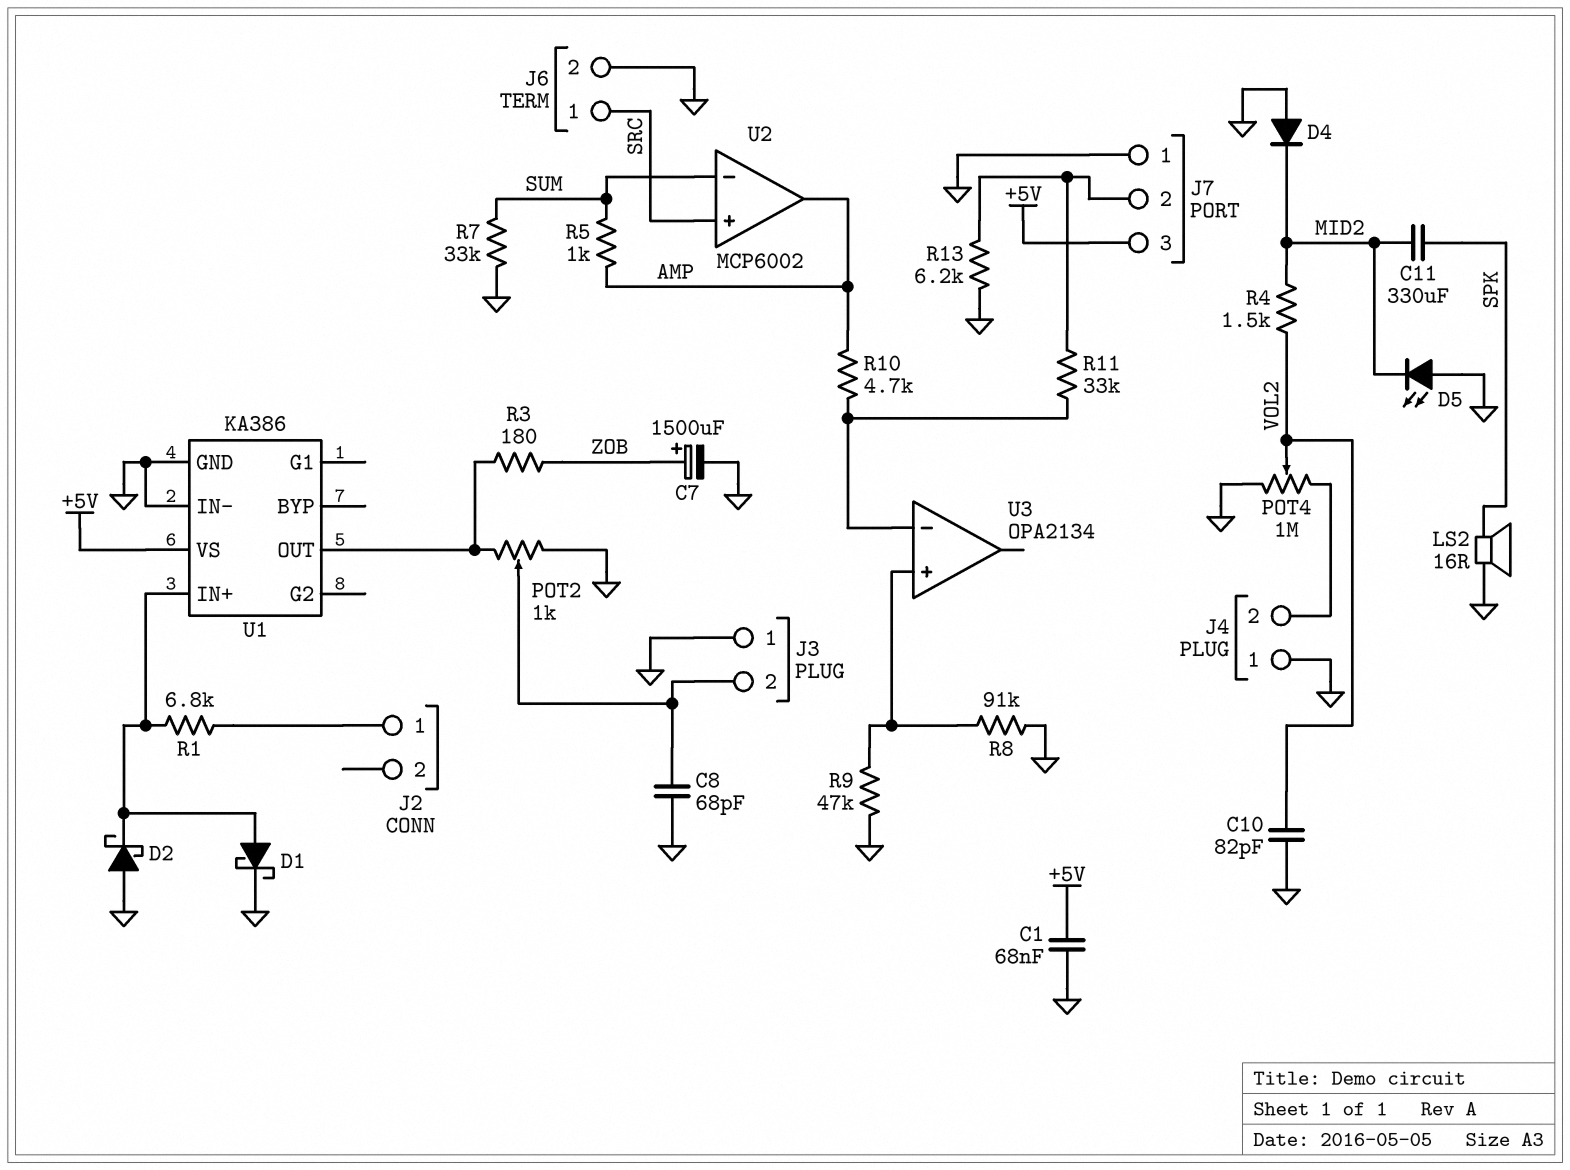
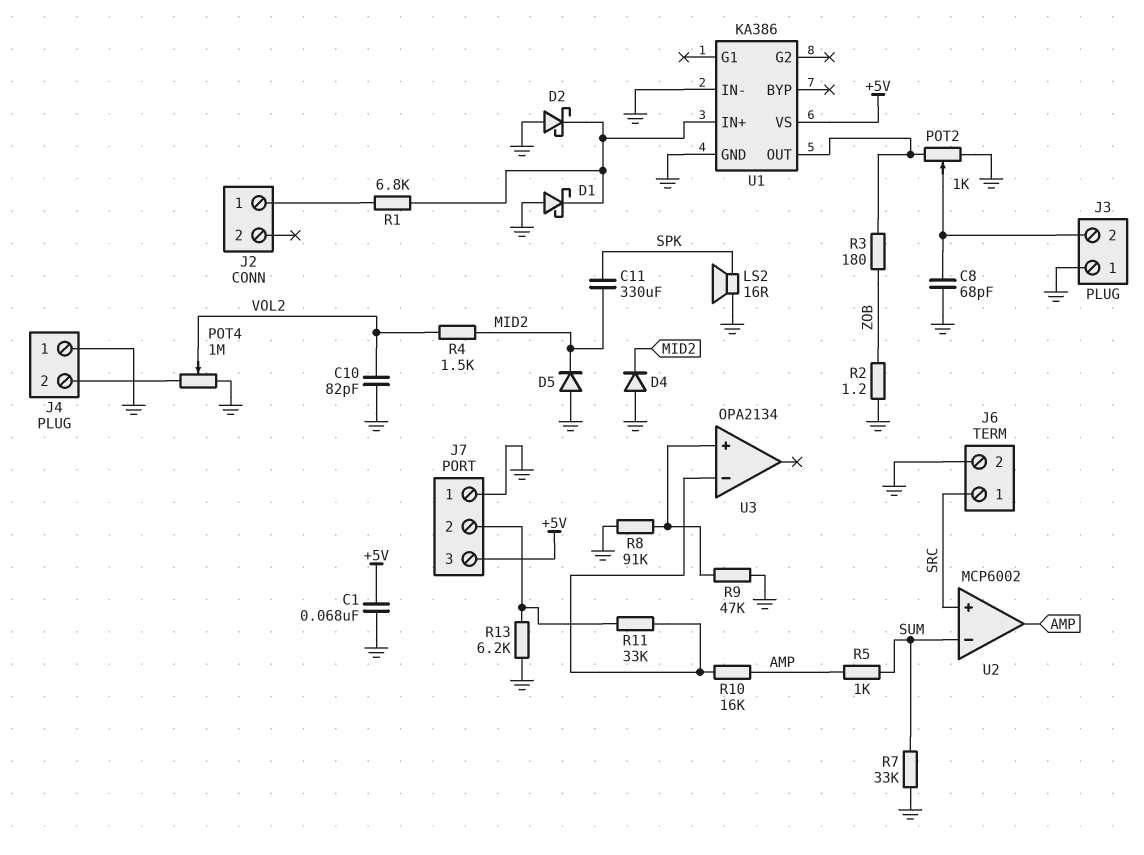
C7: 1500uF (plus ZOB, minus GND) -> none
D1: schottky (A U1/IN+, K GND) -> schottky (A GND, K U1/IN+)
D5: LED (A GND, K MID2) -> diode (A GND, K MID2)
R2: none -> 1.2 (GND, ZOB)
R10: 4.7k (AMP, U3/in-) -> 16k (AMP, U3/in-)

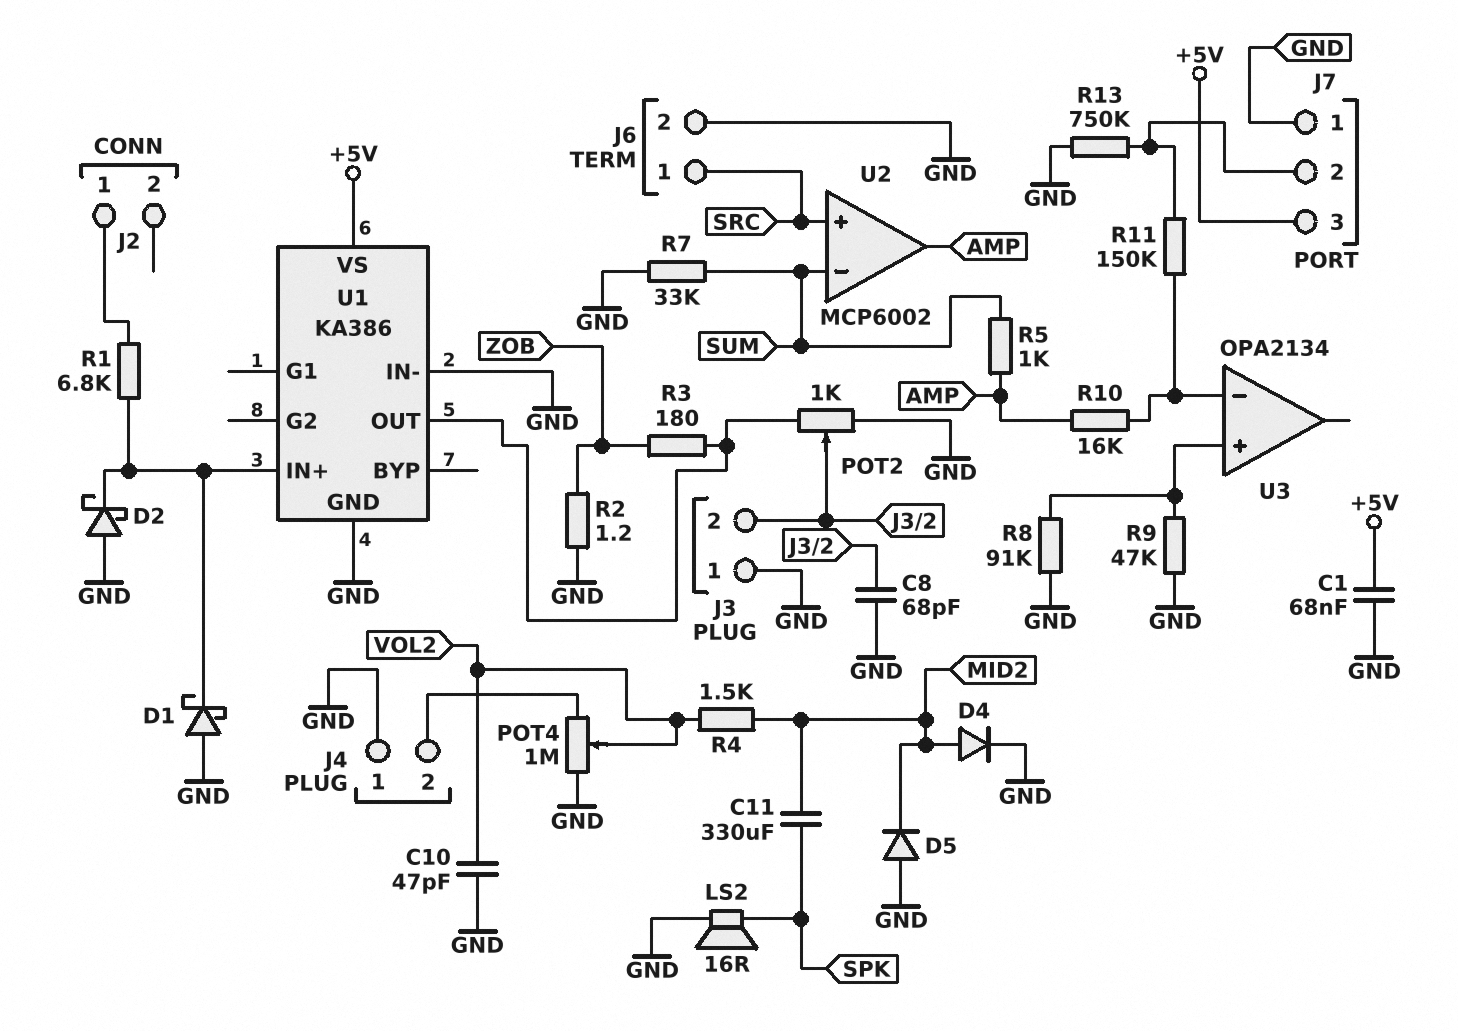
C10: 82pF (GND, VOL2) -> 47pF (GND, VOL2)
D4: diode (A GND, K MID2) -> diode (A MID2, K GND)
R11: 33k (J7/2, U3/in-) -> 150k (J7/2, U3/in-)
R13: 6.2k (GND, J7/2) -> 750k (GND, J7/2)

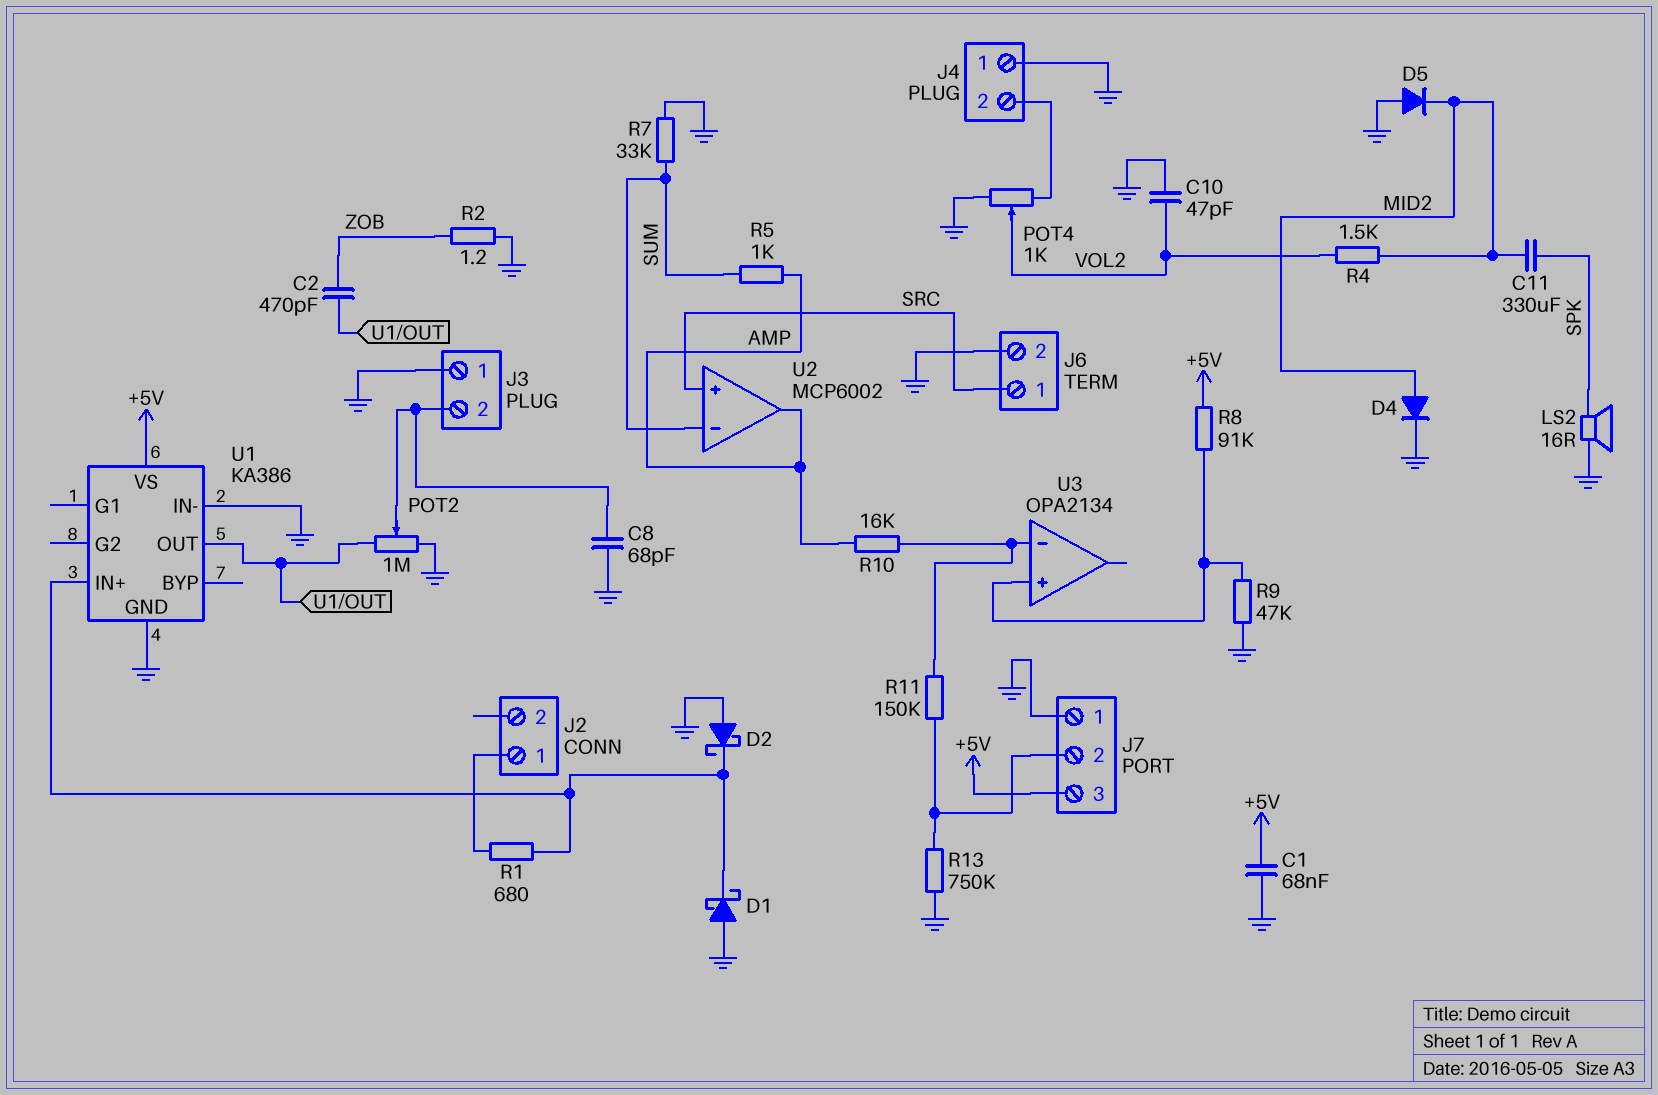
C2: none -> 470pF (U1/OUT, ZOB)
POT2: 1k (GND, U1/OUT, wiper J3/2) -> 1M (GND, U1/OUT, wiper J3/2)
POT4: 1M (GND, J4/2, wiper VOL2) -> 1k (GND, J4/2, wiper VOL2)
R1: 6.8k (J2/1, U1/IN+) -> 680 (J2/1, U1/IN+)
R3: 180 (U1/OUT, ZOB) -> none
R8: 91k (GND, U3/in+) -> 91k (+5V, U3/in+)

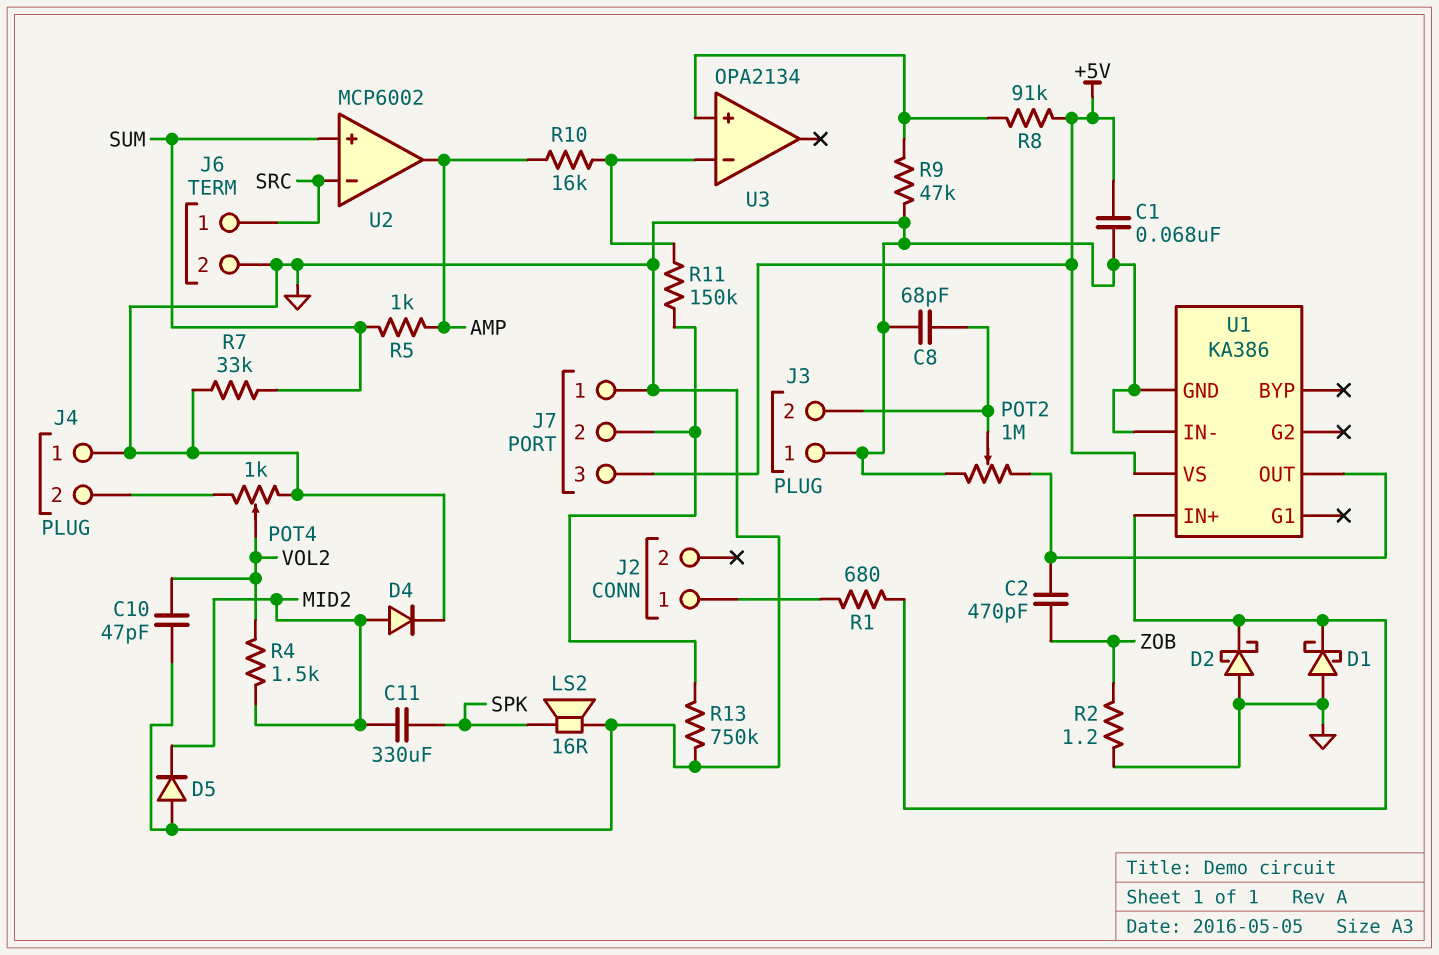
U2 pin in+: SRC -> SUM
U2 pin in-: SUM -> SRC

